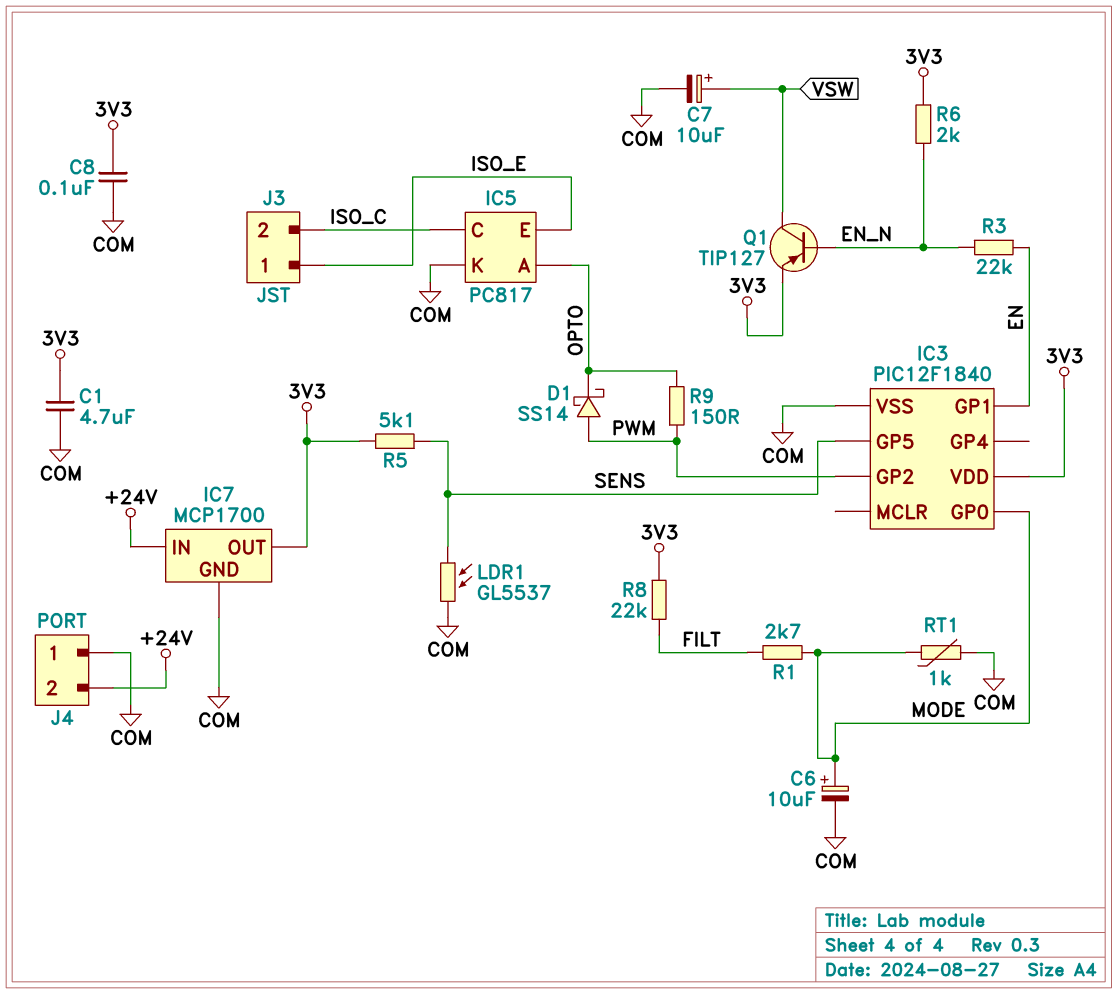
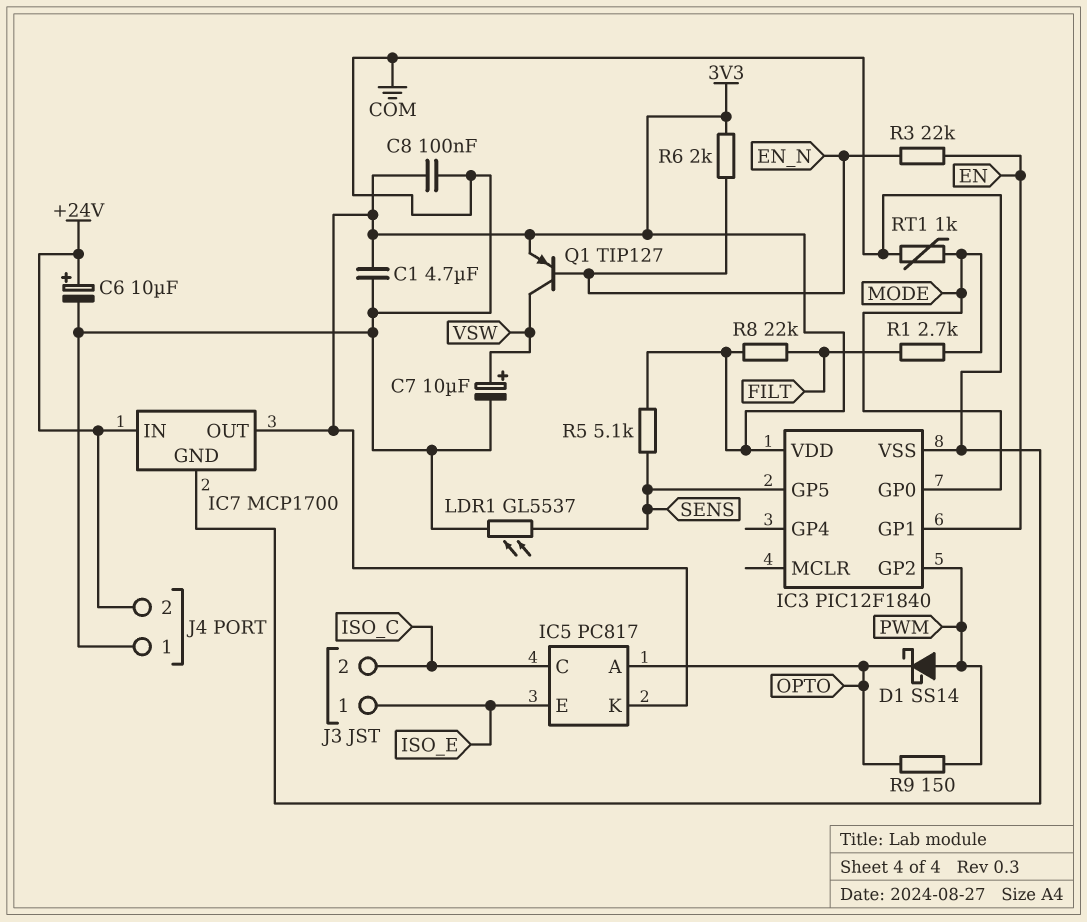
C6: 10uF (plus MODE, minus COM) -> 10uF (plus +24V, minus COM)
IC5 pin K: COM -> 3V3

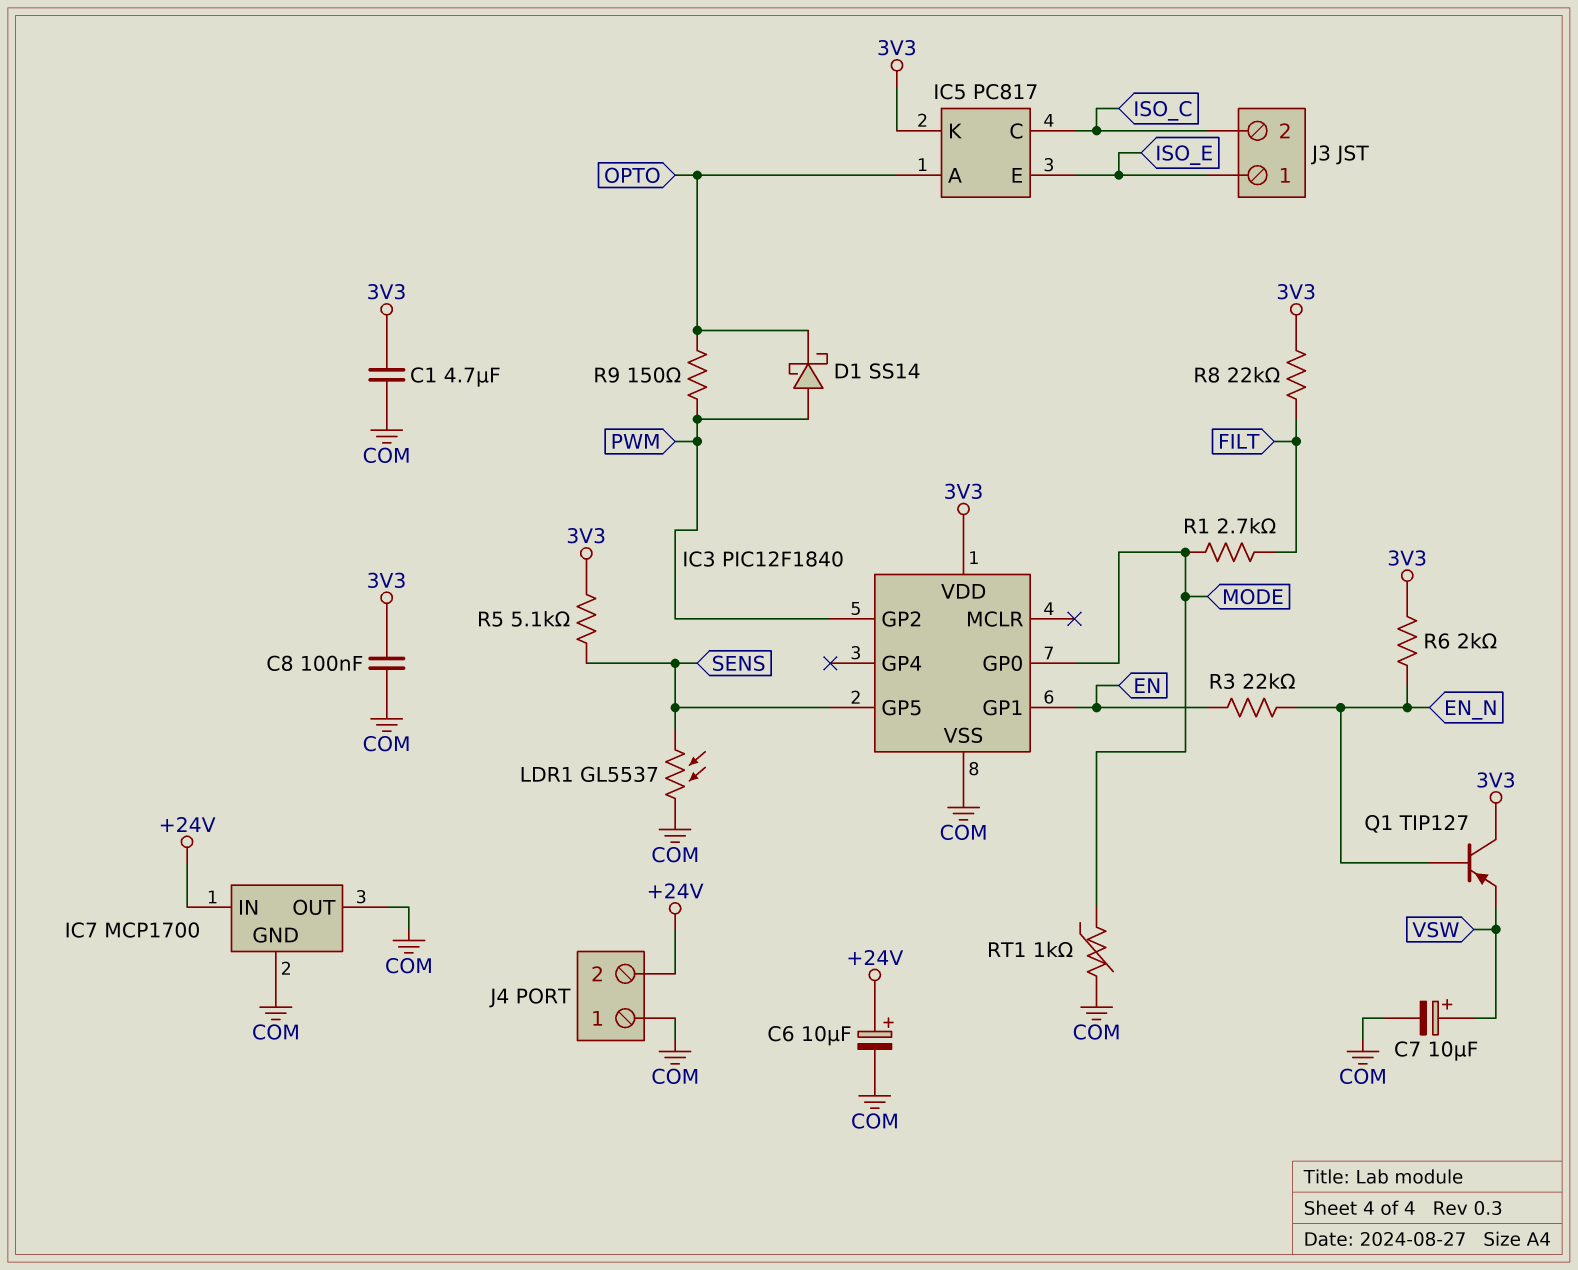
IC7 pin OUT: 3V3 -> COM
Q1: PNP TIP127 (B EN_N, C VSW, E 3V3) -> PNP TIP127 (B EN_N, C 3V3, E VSW)

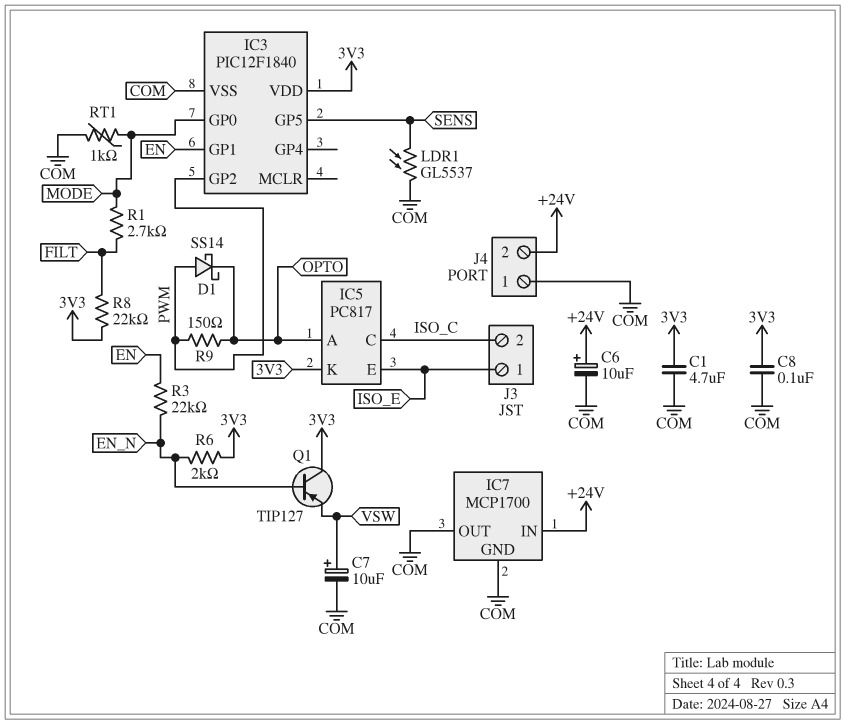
R5: 5.1k (3V3, SENS) -> none

